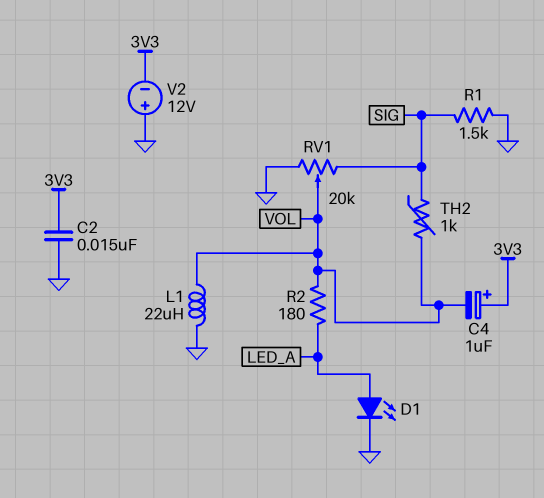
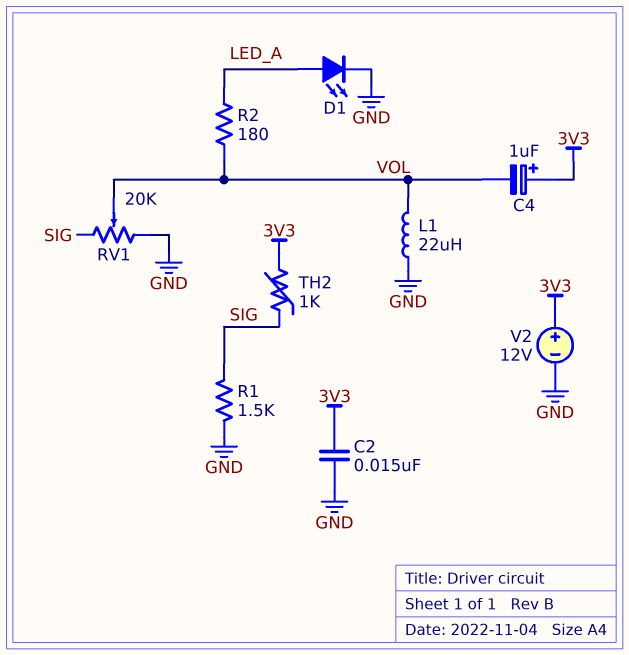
TH2: 1k (SIG, VOL) -> 1k (3V3, SIG)
V2: 12V (plus GND, minus 3V3) -> 12V (plus 3V3, minus GND)

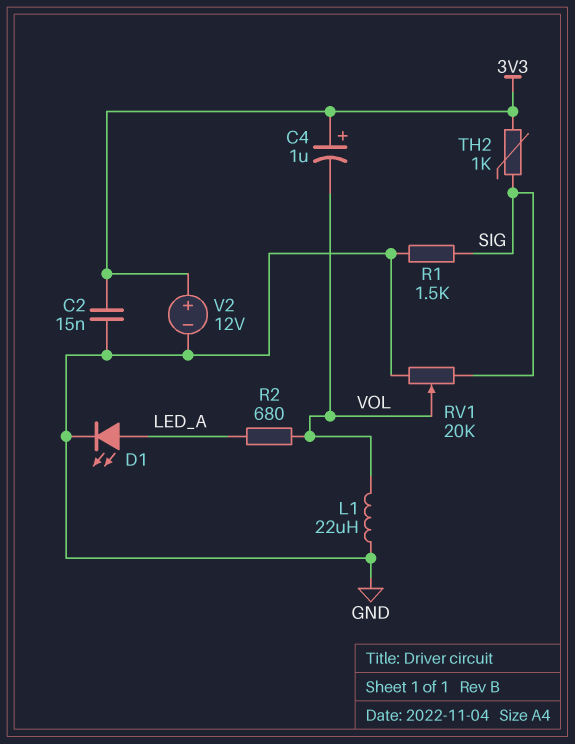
R2: 180 (LED_A, VOL) -> 680 (LED_A, VOL)

